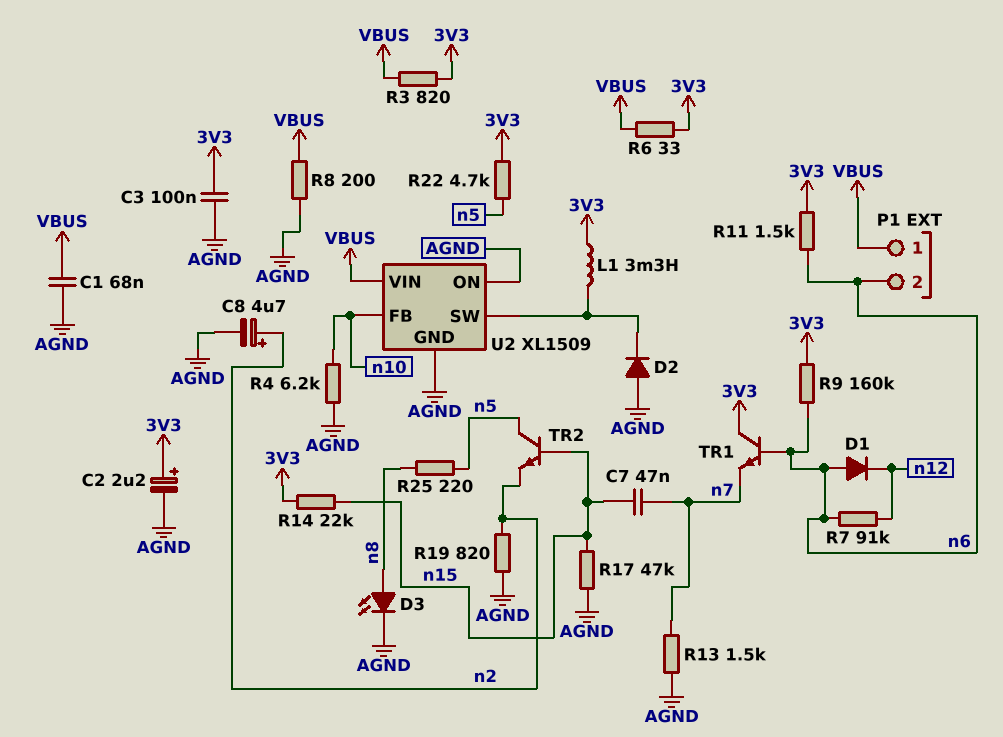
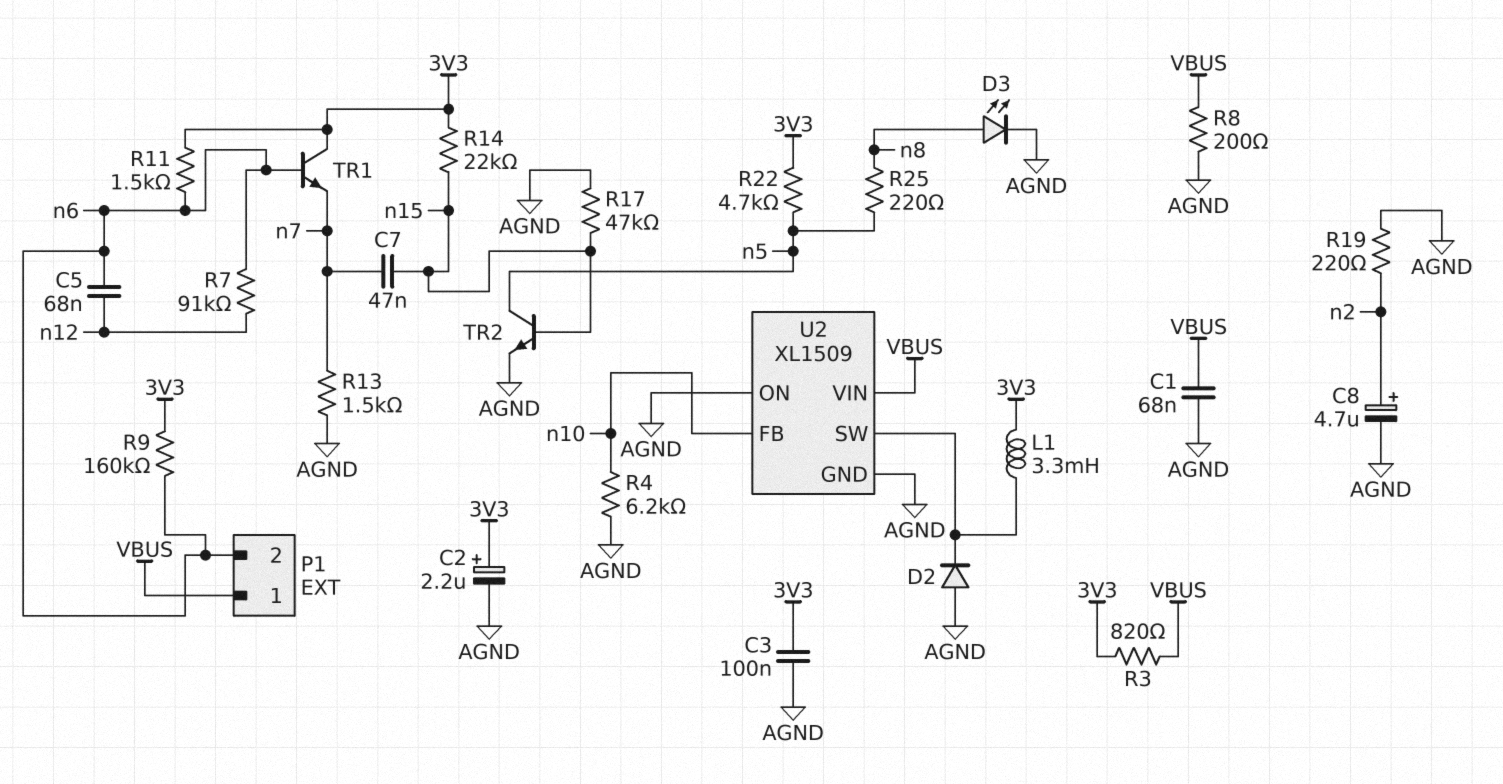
C5: none -> 68nF (n6, n12)
D1: diode (A n6, K n12) -> none
R6: 33 (3V3, VBUS) -> none
R19: 820 (AGND, n2) -> 220 (AGND, n2)
TR2: NPN (B n15, C n5, E n2) -> NPN (B n15, C n5, E AGND)

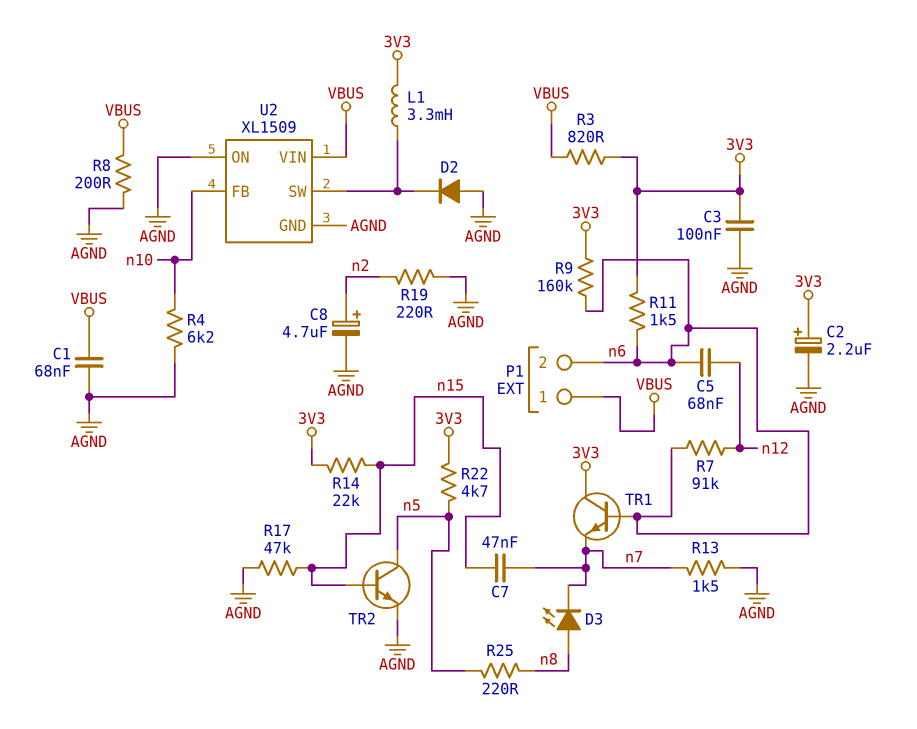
D3: LED (A n8, K AGND) -> LED (A n8, K n7)

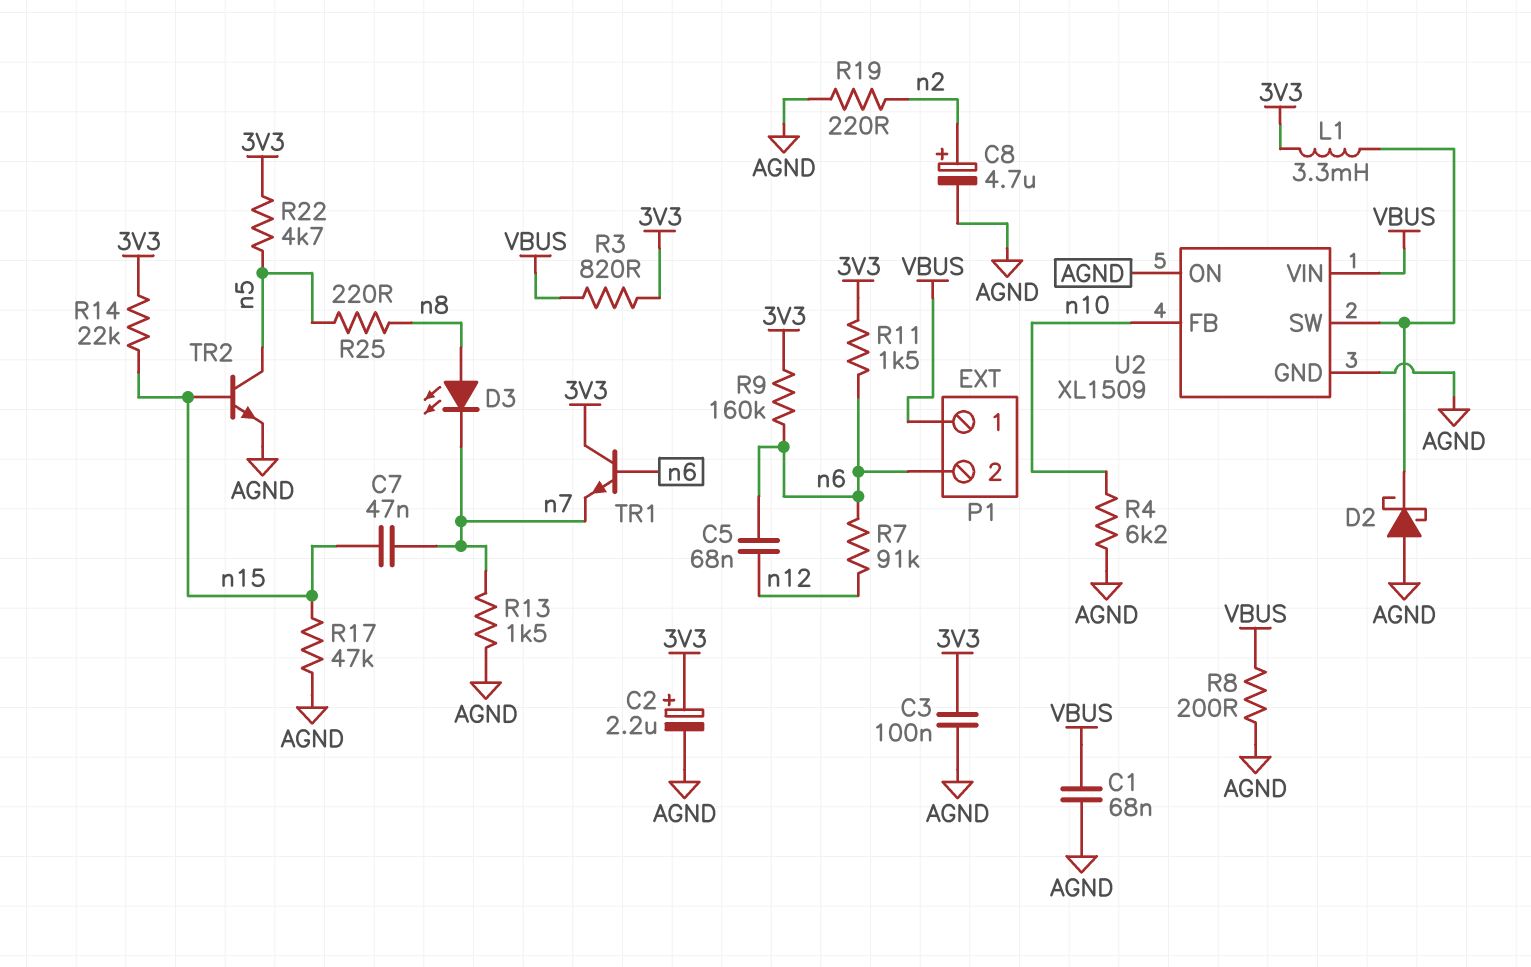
D2: diode (A AGND, K U2/SW) -> schottky (A AGND, K U2/SW)

